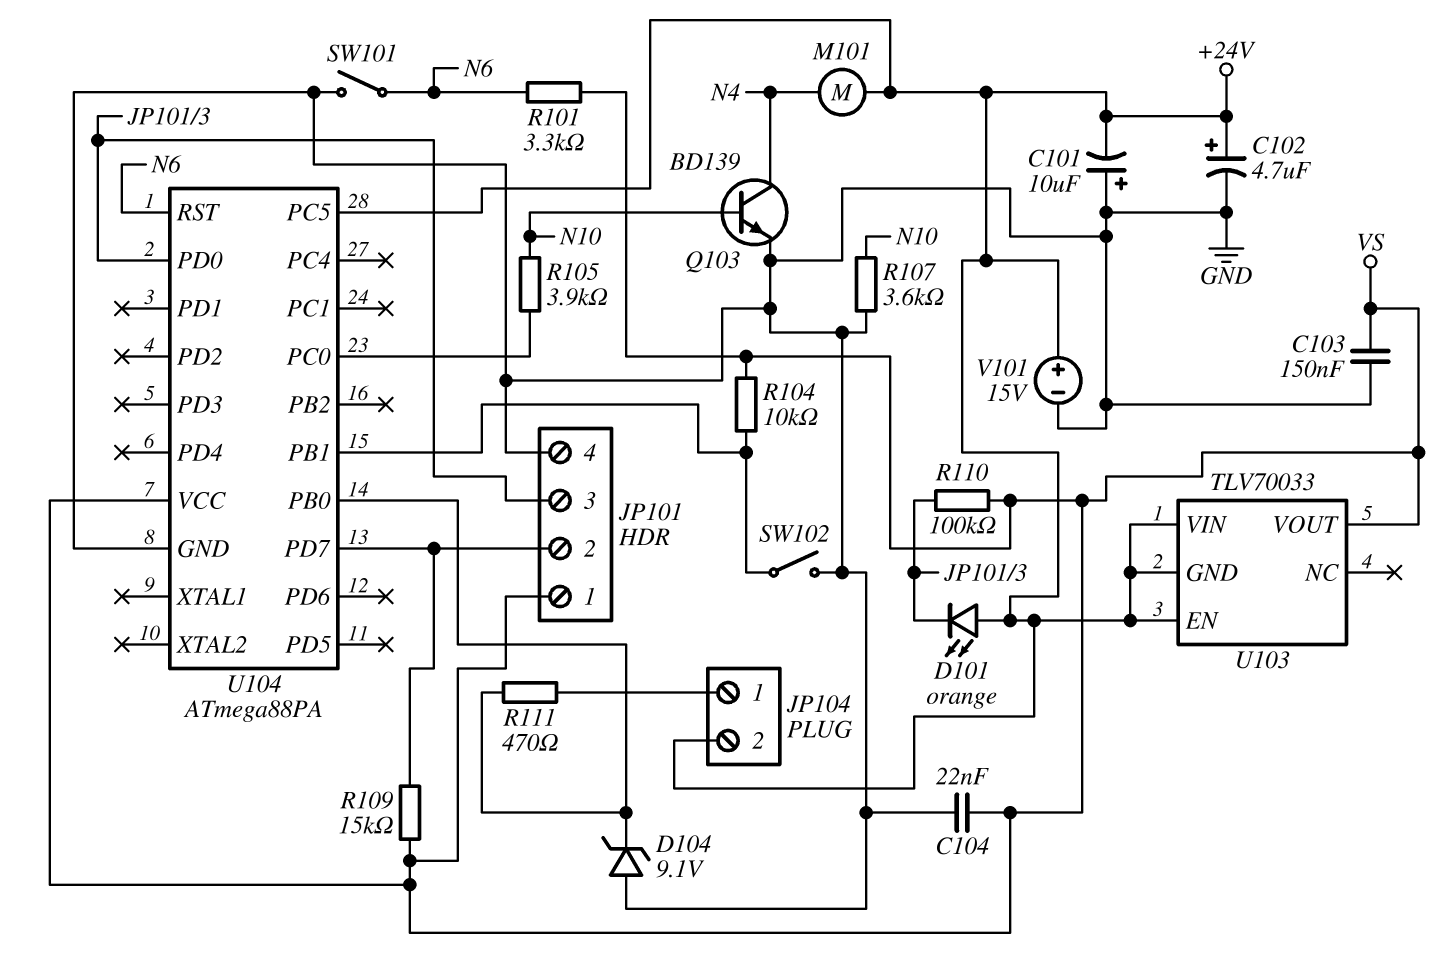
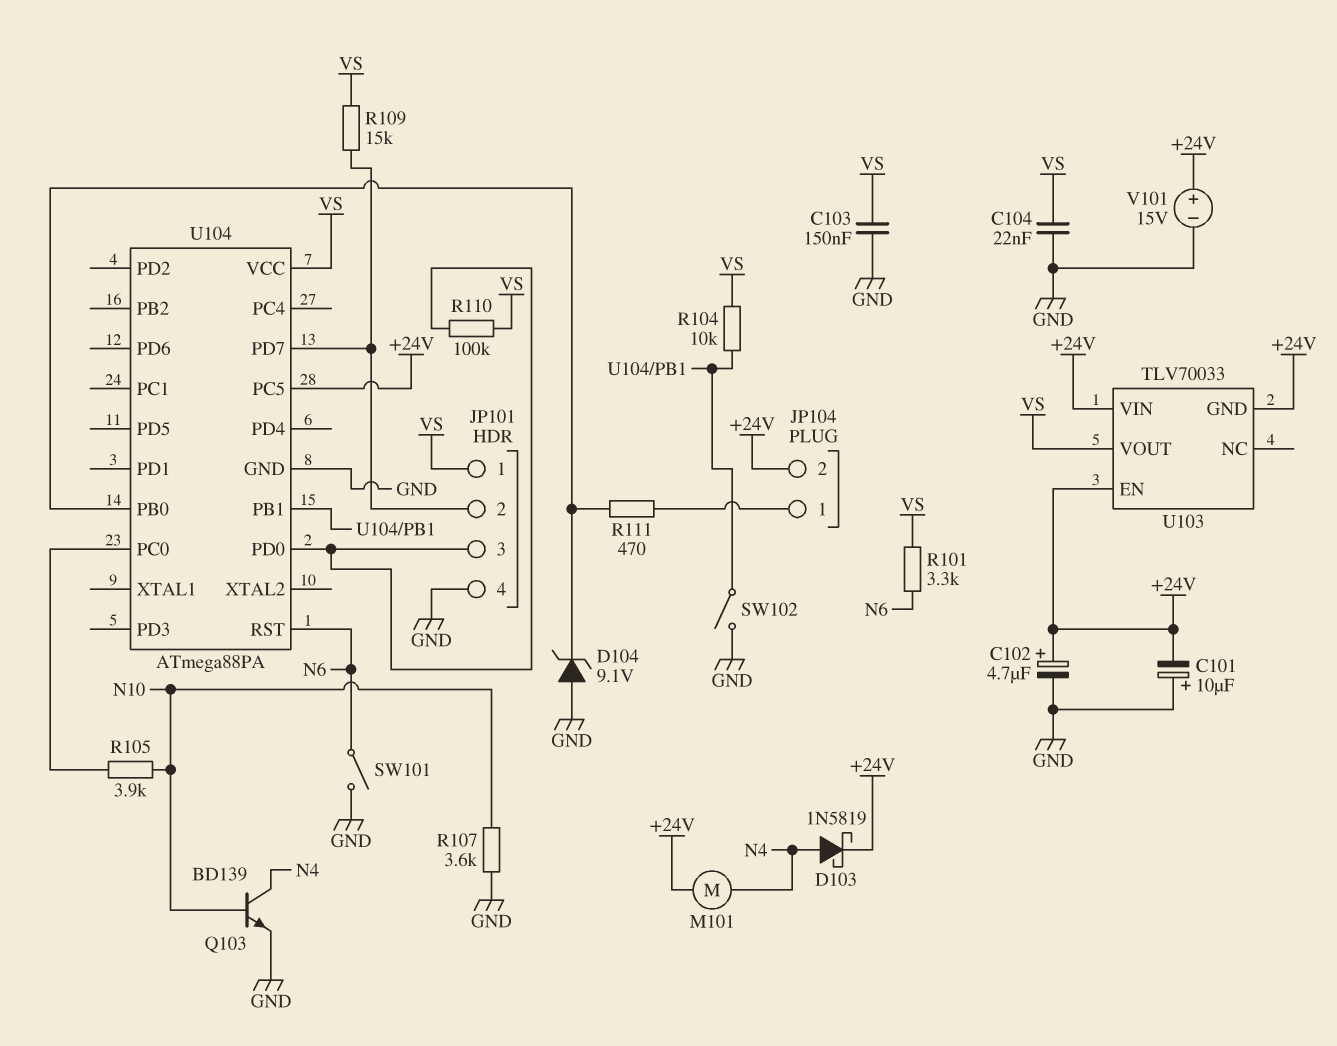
D101: LED orange (A +24V, K JP101/3) -> none
D103: none -> schottky 1N5819 (A N4, K +24V)

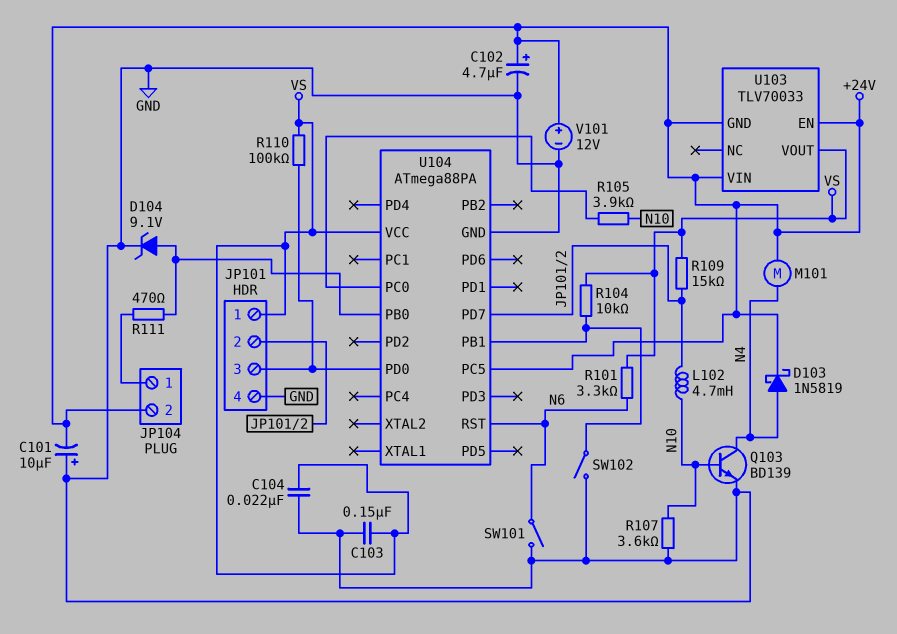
D104: zener 9.1V (A GND, K U104/PB0) -> zener 9.1V (A U104/PB0, K GND)
L102: none -> 4.7mH (JP101/2, N10)
V101: 15V (plus +24V, minus GND) -> 12V (plus +24V, minus GND)

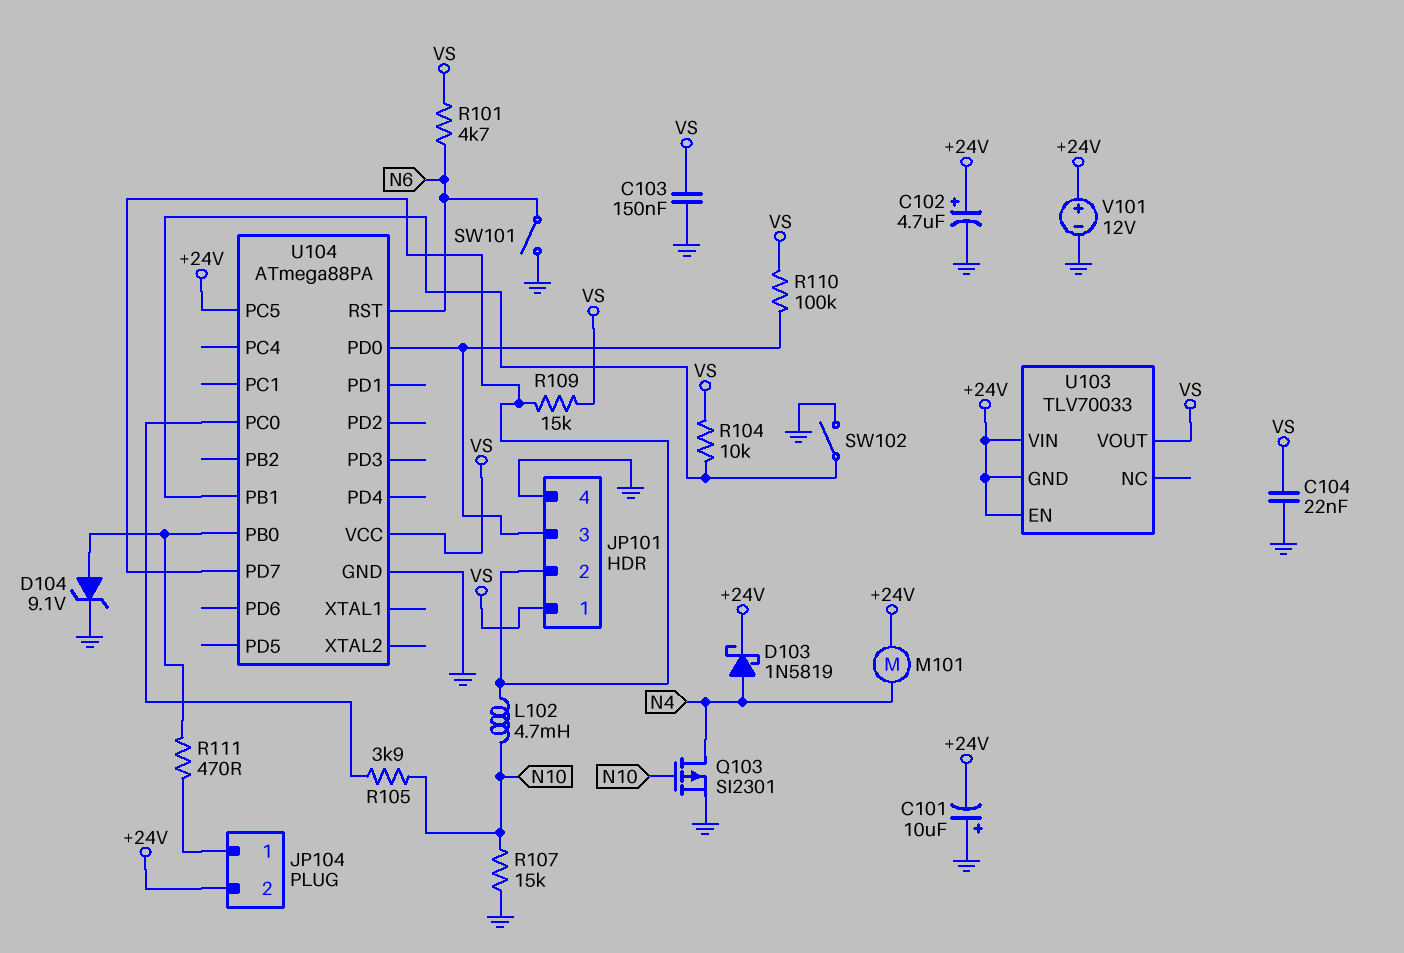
Q103: NPN BD139 (B N10, C N4, E GND) -> PMOS SI2301 (G N10, D N4, S GND)
R101: 3.3k (N6, VS) -> 4.7k (N6, VS)
R107: 3.6k (GND, N10) -> 15k (GND, N10)

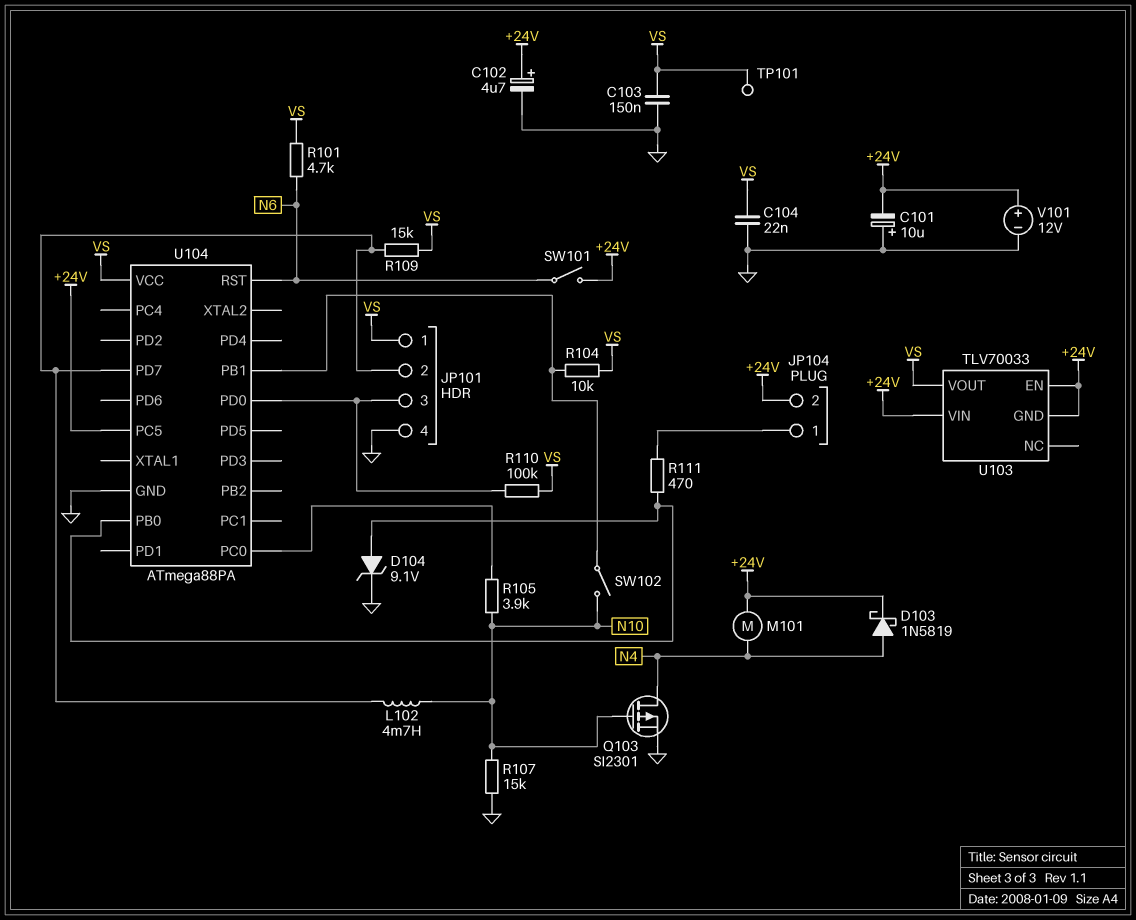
SW101: switch (GND, N6) -> switch (+24V, N6)
SW102: switch (GND, U104/PB1) -> switch (N10, U104/PB1)
TP101: none -> test point (VS)

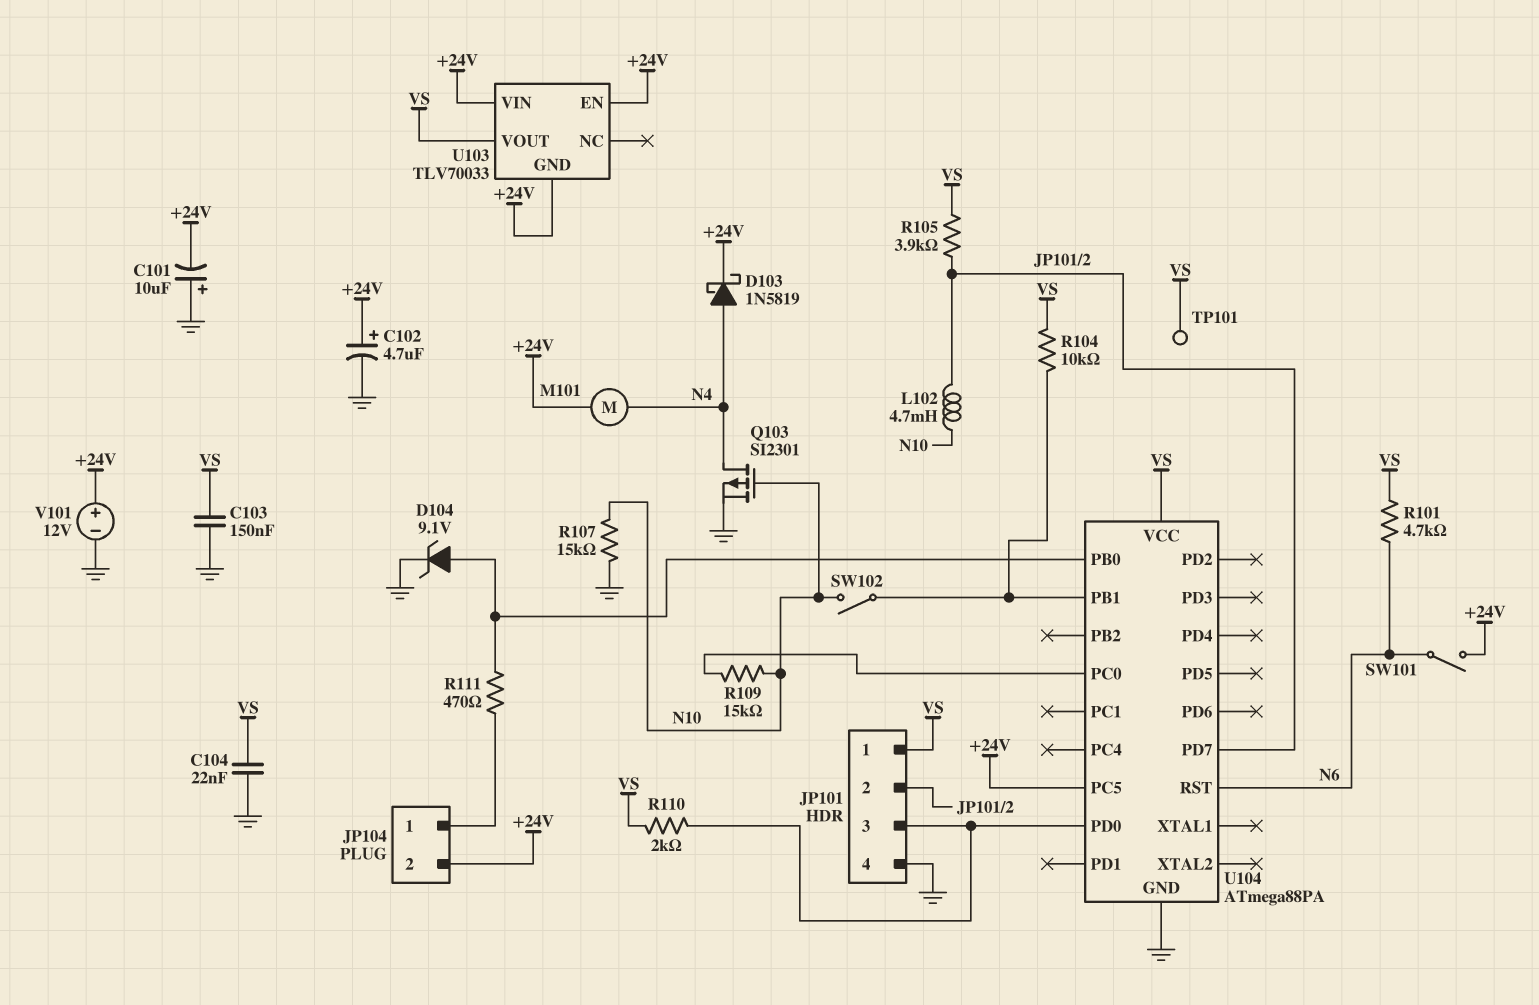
R105: 3.9k (N10, U104/PC0) -> 3.9k (JP101/2, VS)
R109: 15k (JP101/2, VS) -> 15k (N10, U104/PC0)
R110: 100k (JP101/3, VS) -> 2k (JP101/3, VS)

